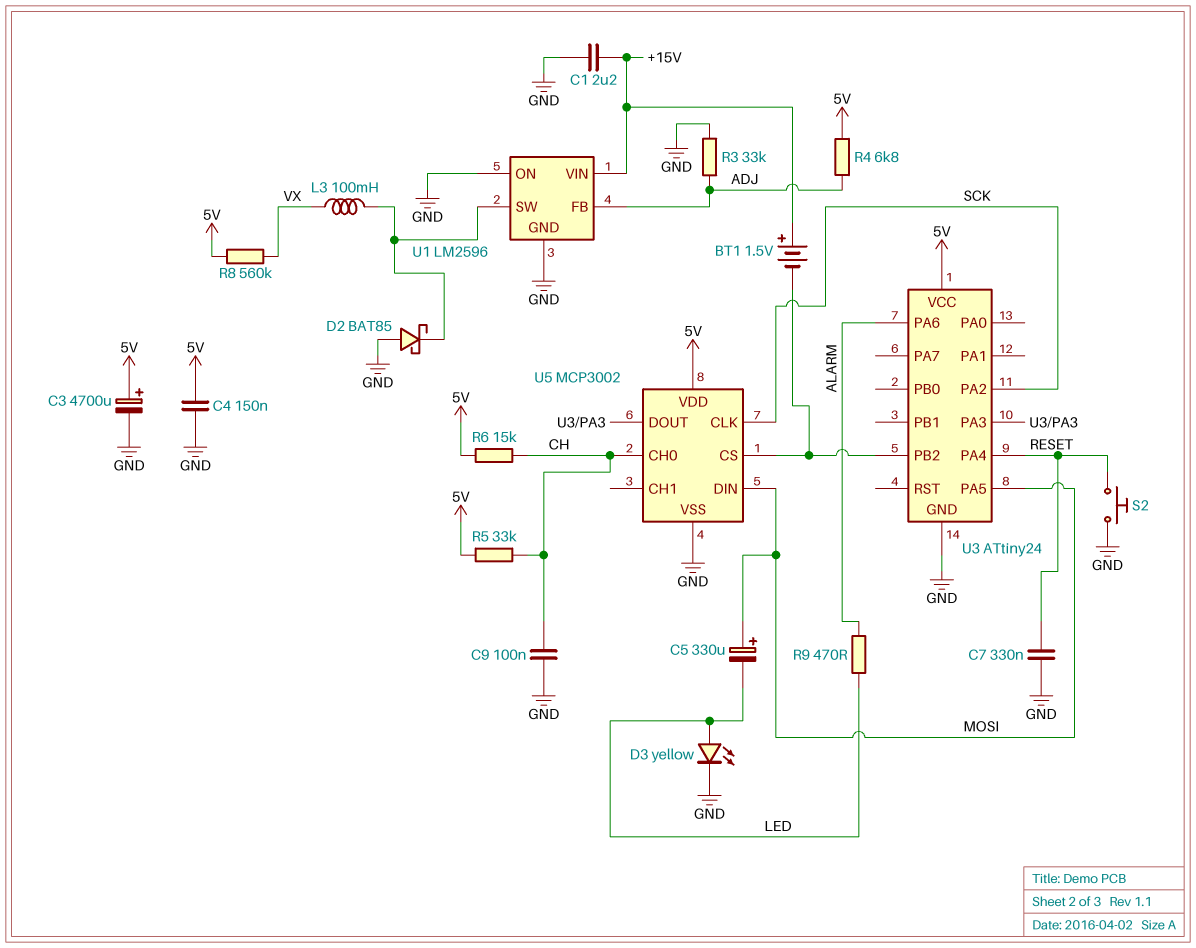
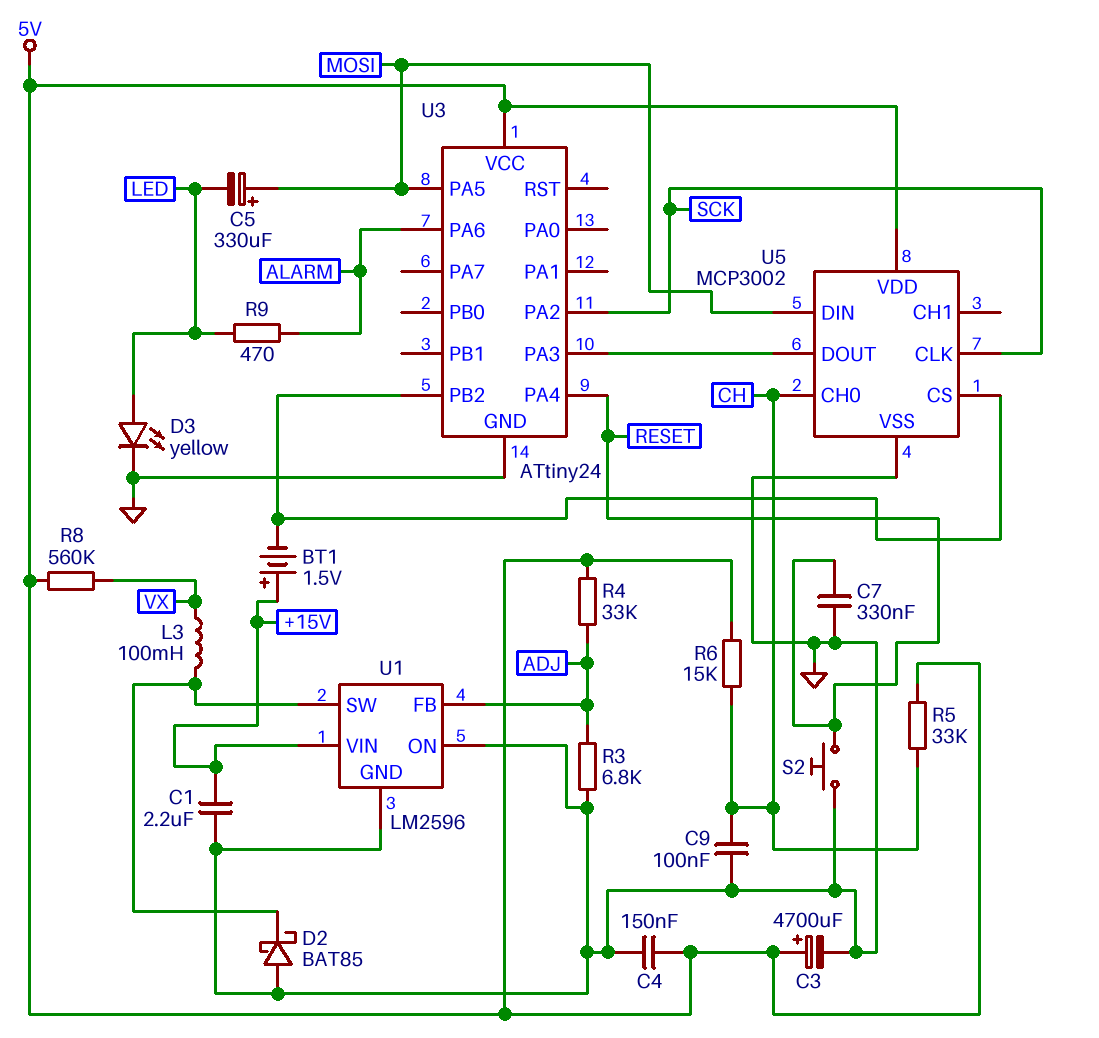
R3: 33k (ADJ, GND) -> 6.8k (ADJ, GND)
R4: 6.8k (5V, ADJ) -> 33k (5V, ADJ)

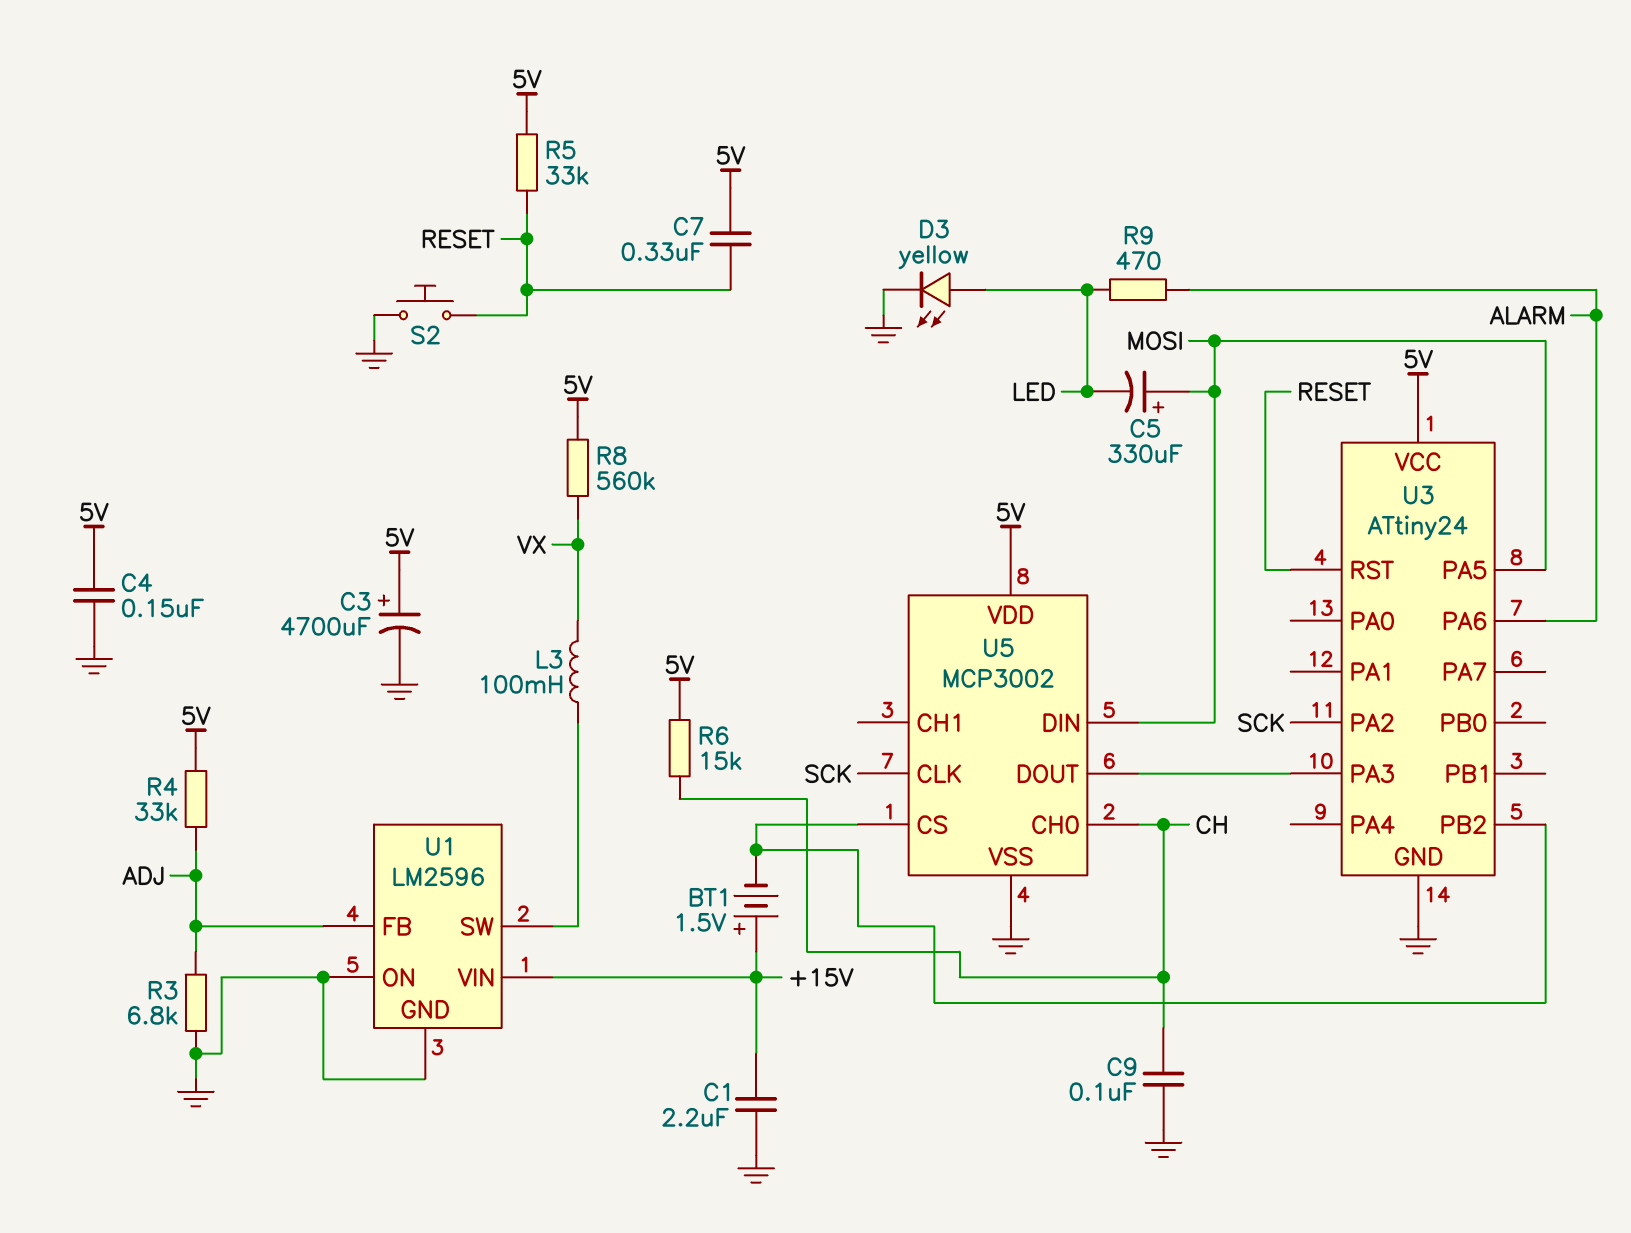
C7: 330nF (GND, RESET) -> 330nF (5V, RESET)
D2: schottky BAT85 (A GND, K U1/SW) -> none
R5: 33k (5V, CH) -> 33k (5V, RESET)
U3 pin PA4: RESET -> none
U3 pin RST: none -> RESET

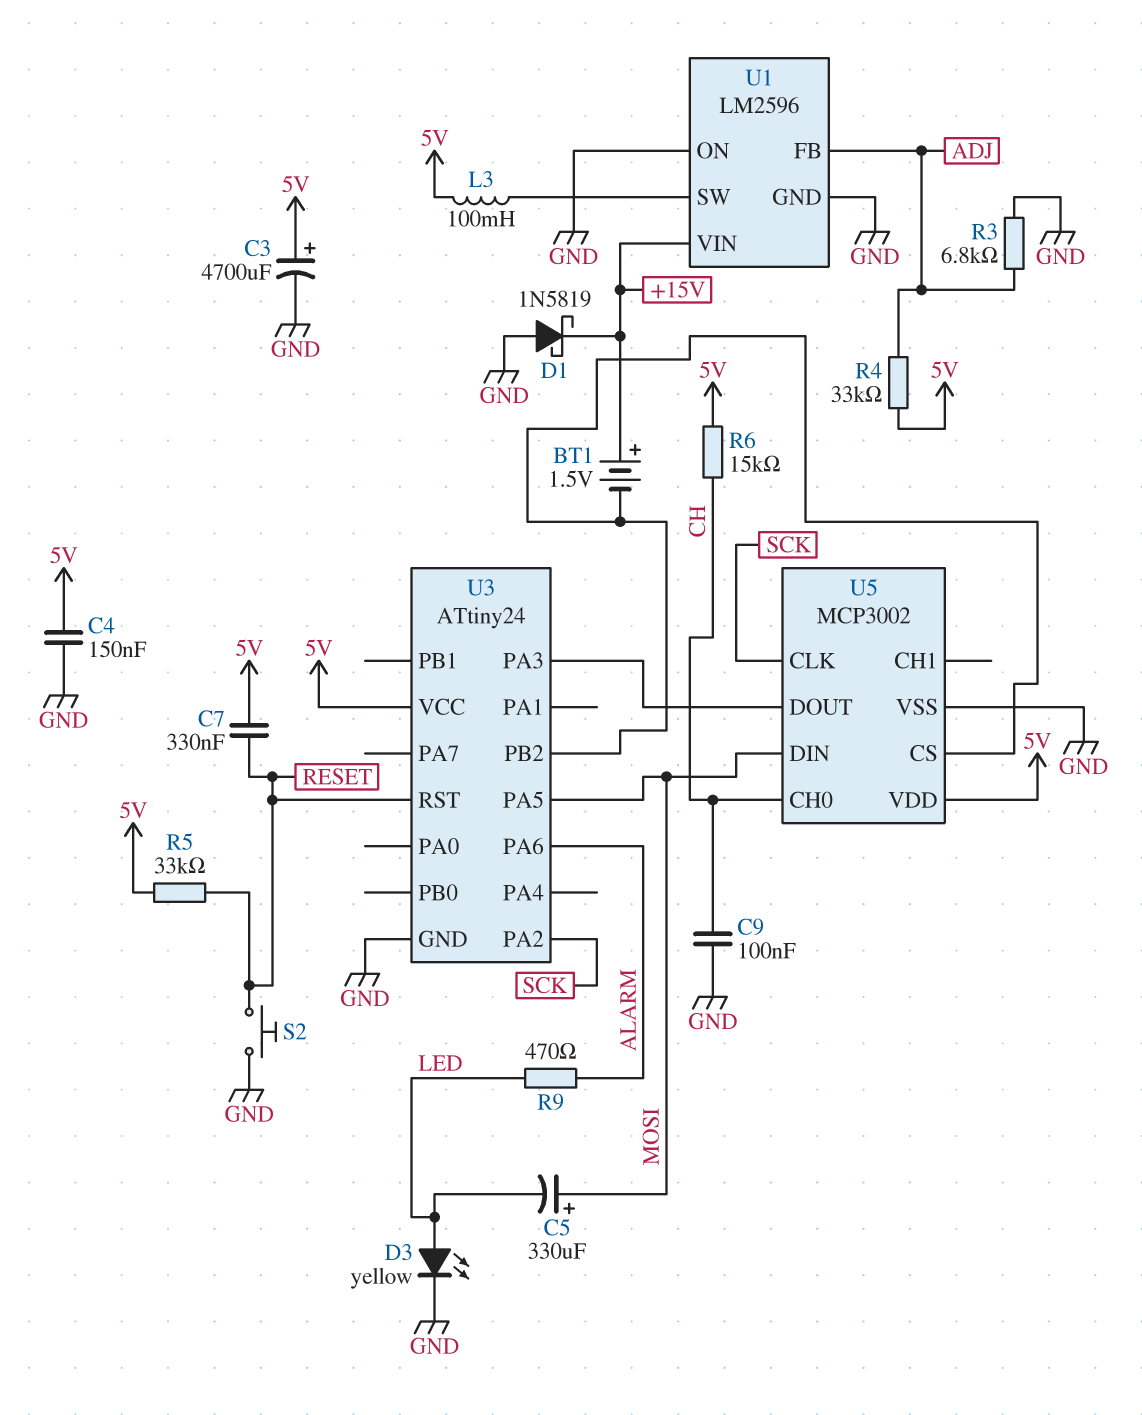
C1: 2.2uF (+15V, GND) -> none
D1: none -> schottky 1N5819 (A GND, K +15V)
L3: 100mH (U1/SW, VX) -> 100mH (5V, U1/SW)
R8: 560k (5V, VX) -> none

